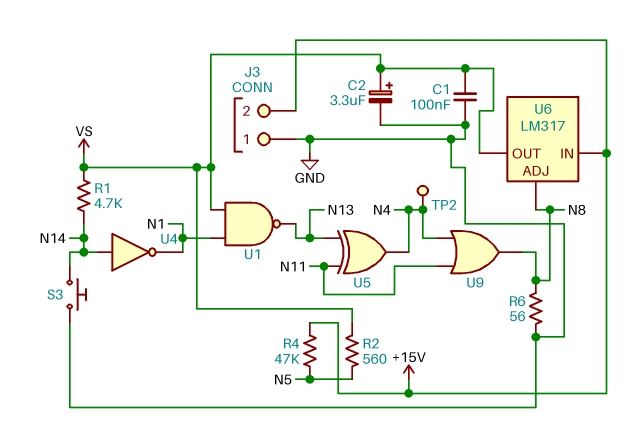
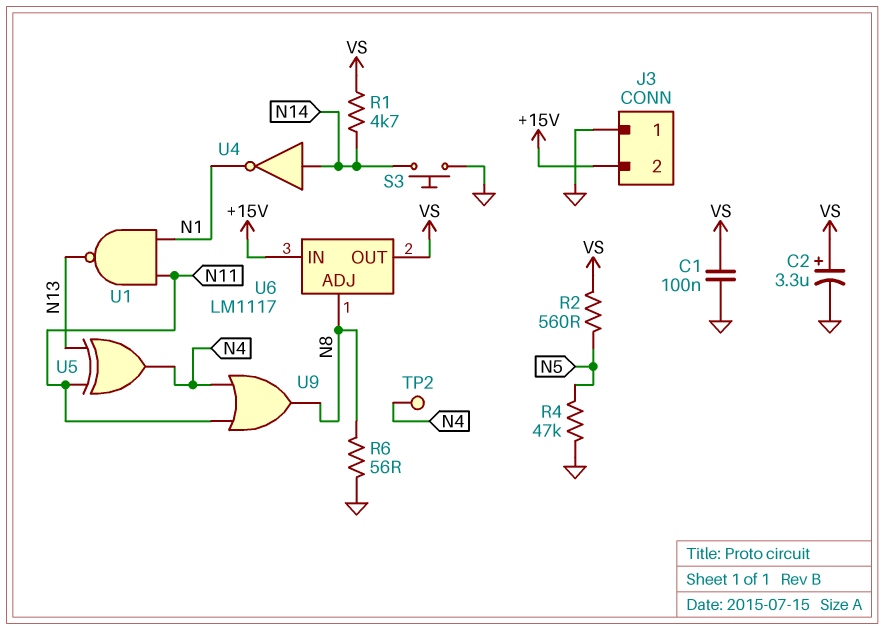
R4: 47k (+15V, N5) -> 47k (GND, N5)
U1: NAND (in N1, in VS, out N13) -> NAND (in N1, in N11, out N13)
U6: LM317 -> LM1117

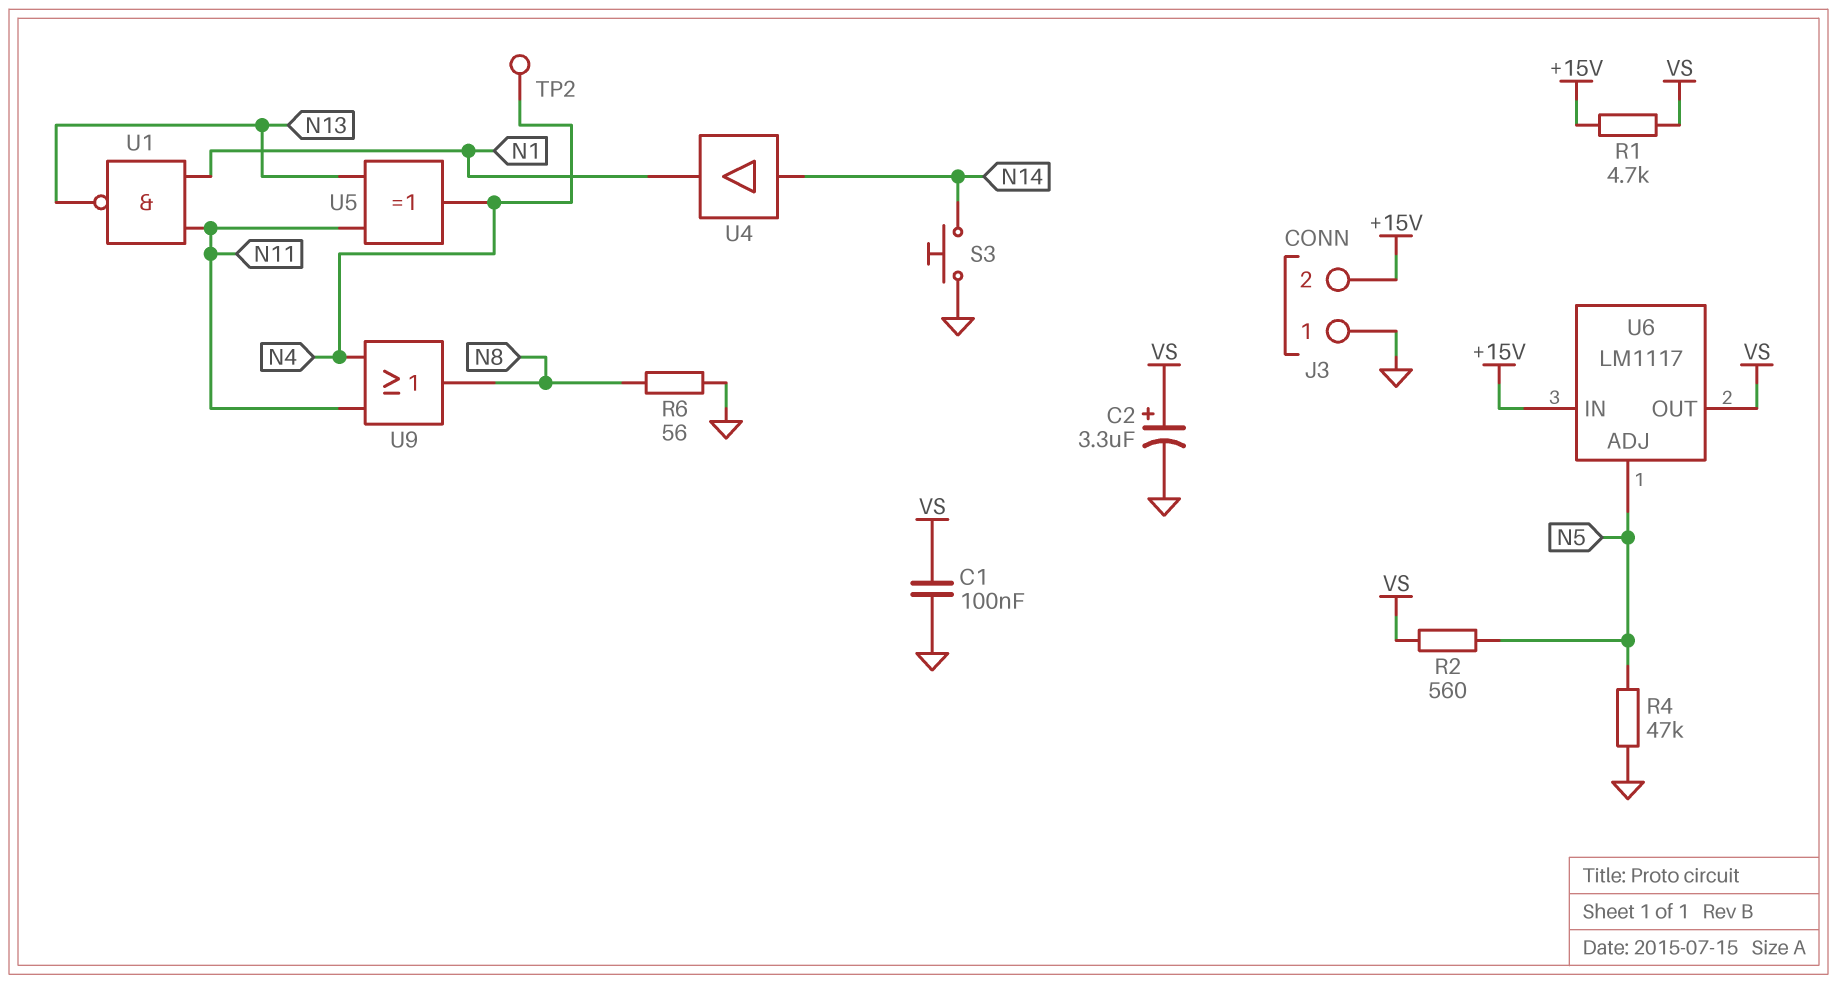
R1: 4.7k (N14, VS) -> 4.7k (+15V, VS)
U4: NOT (in N14, out N1) -> buffer (in N14, out N1)
U6 pin ADJ: N8 -> N5

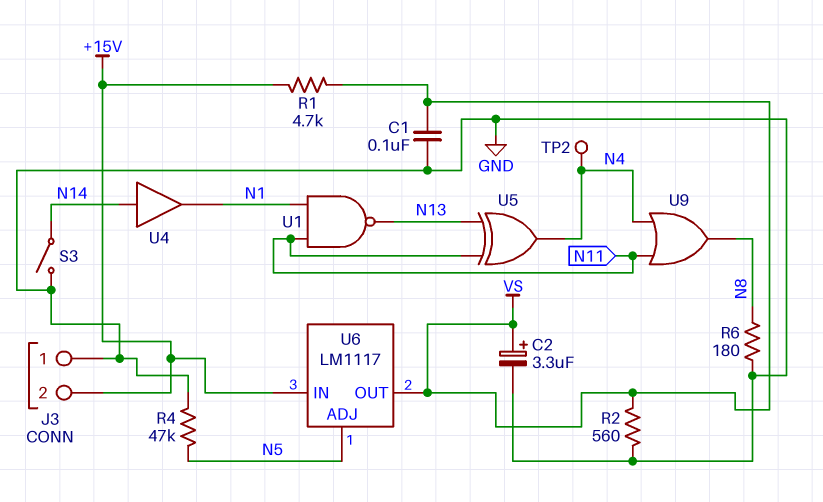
R2: 560 (N5, VS) -> 560 (GND, VS)
R6: 56 (GND, N8) -> 180 (GND, N8)
S3: button (GND, N14) -> switch (GND, N14)

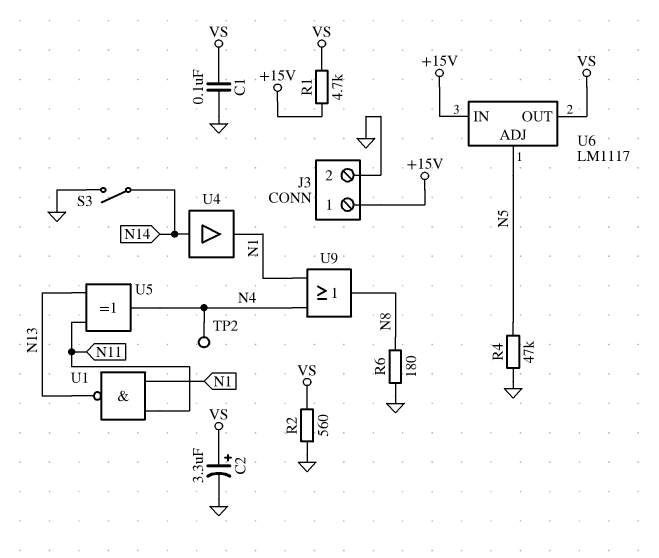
J3 pin 1: GND -> +15V
J3 pin 2: +15V -> GND
U9: OR (in N4, in N11, out N8) -> OR (in N1, in N4, out N8)

